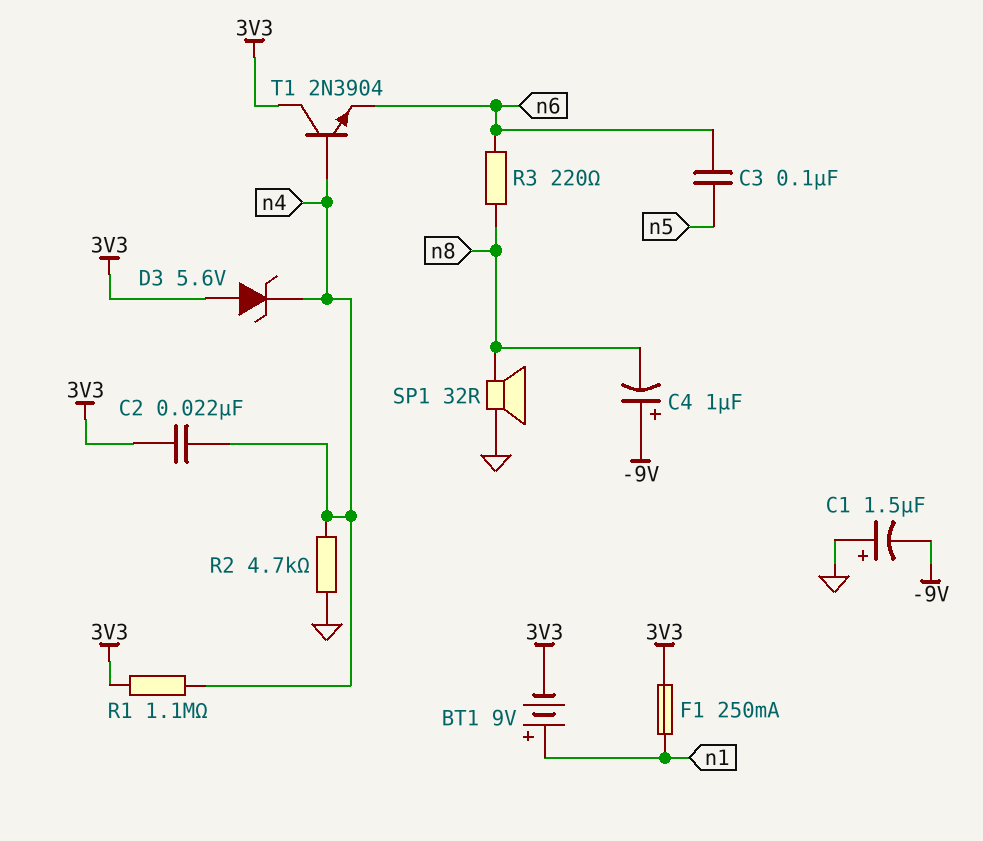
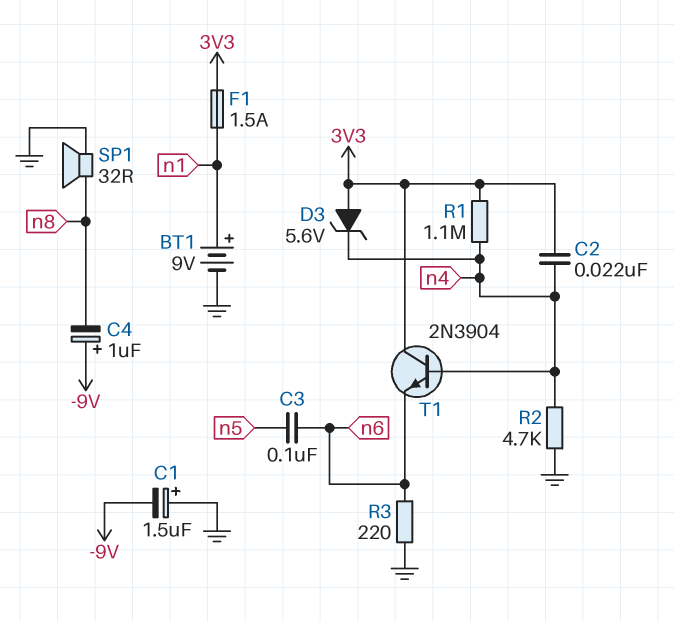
BT1: 9V (plus n1, minus 3V3) -> 9V (plus n1, minus GND)
F1: 250mA (3V3, n1) -> 1.5A (3V3, n1)
R3: 220 (n6, n8) -> 220 (GND, n6)

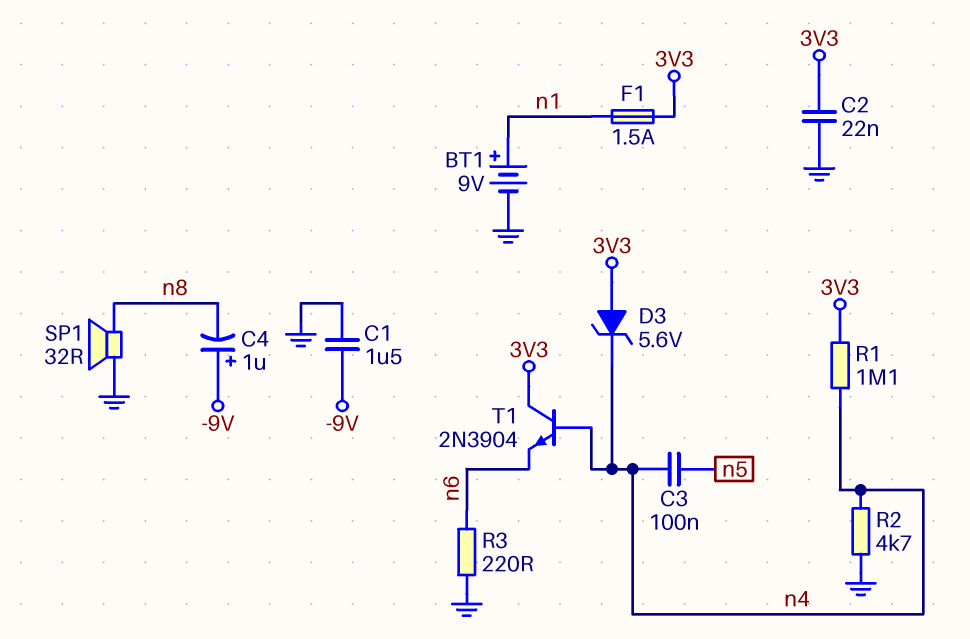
C1: 1.5uF (plus GND, minus -9V) -> 1.5uF (-9V, GND)
C2: 22nF (3V3, n4) -> 22nF (3V3, GND)
C3: 100nF (n5, n6) -> 100nF (n4, n5)

